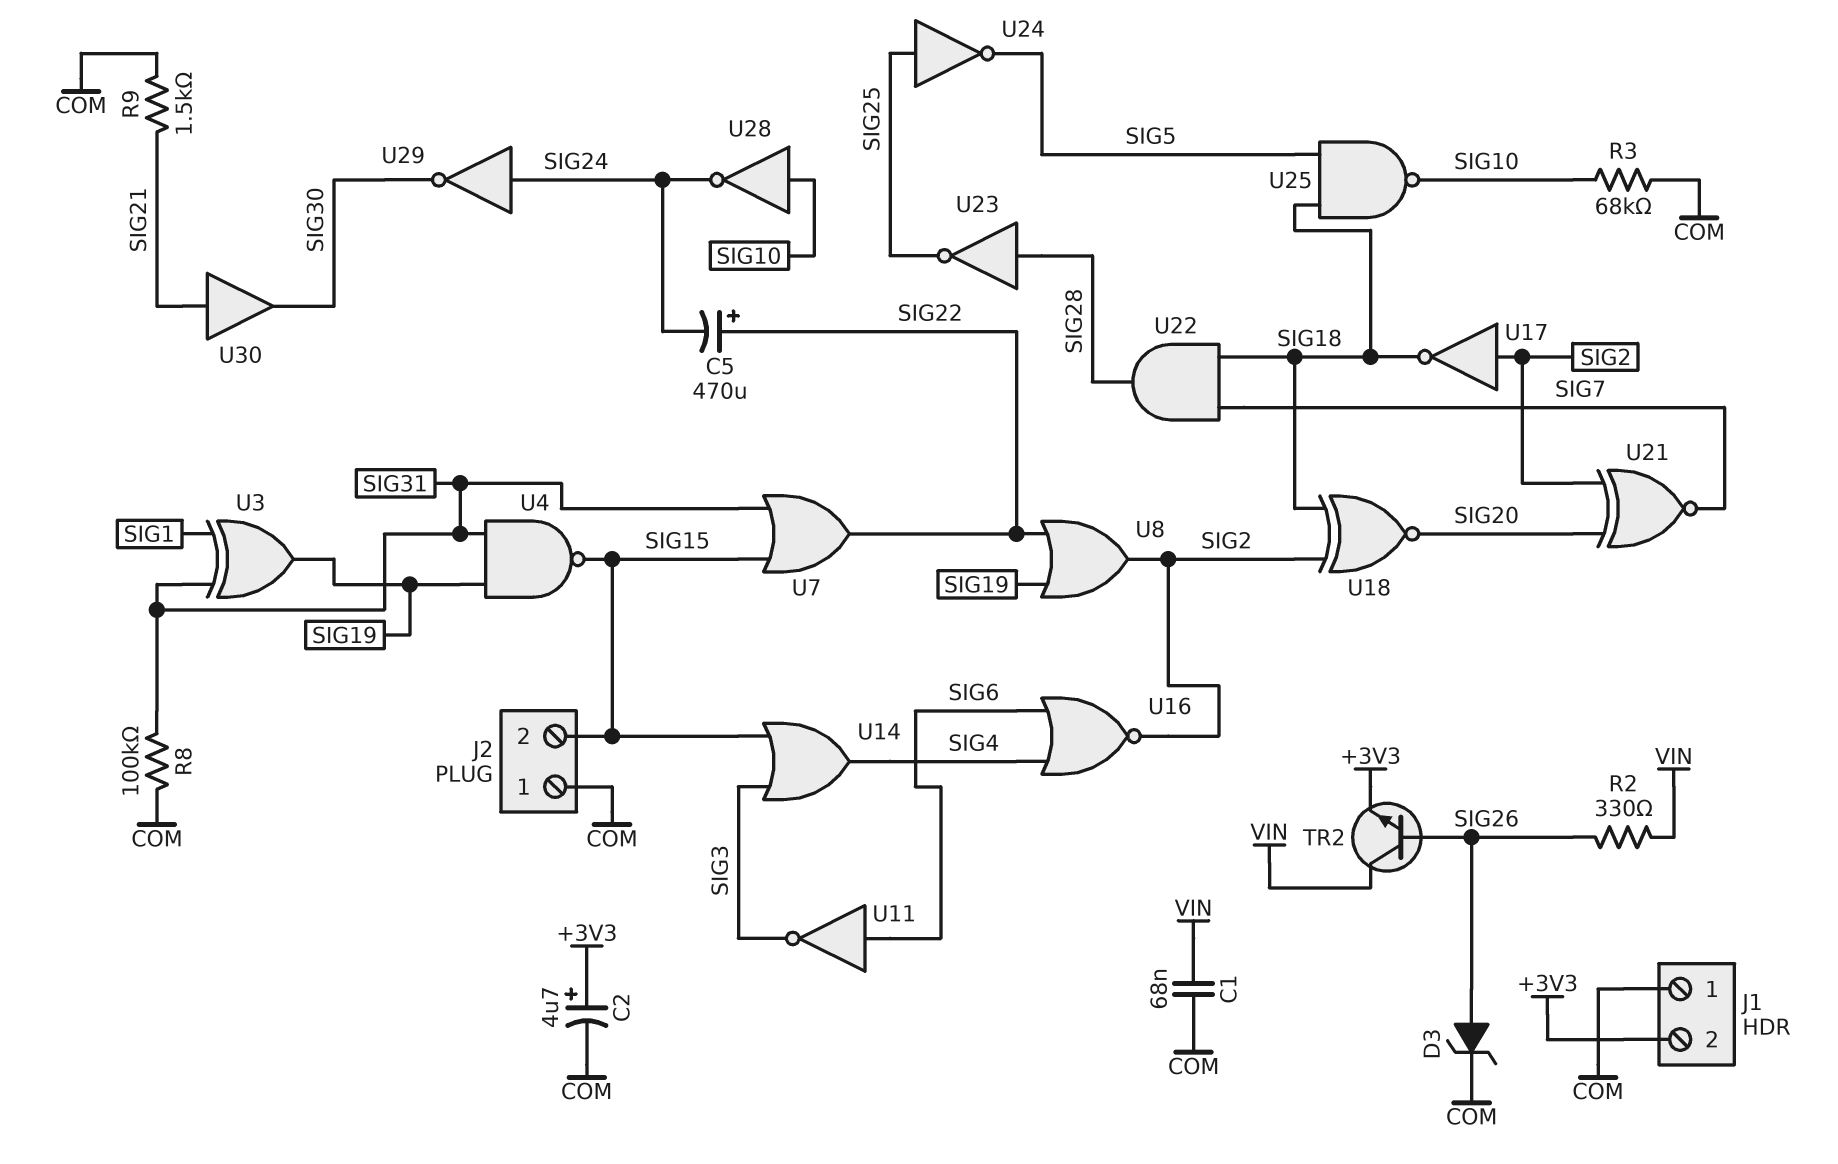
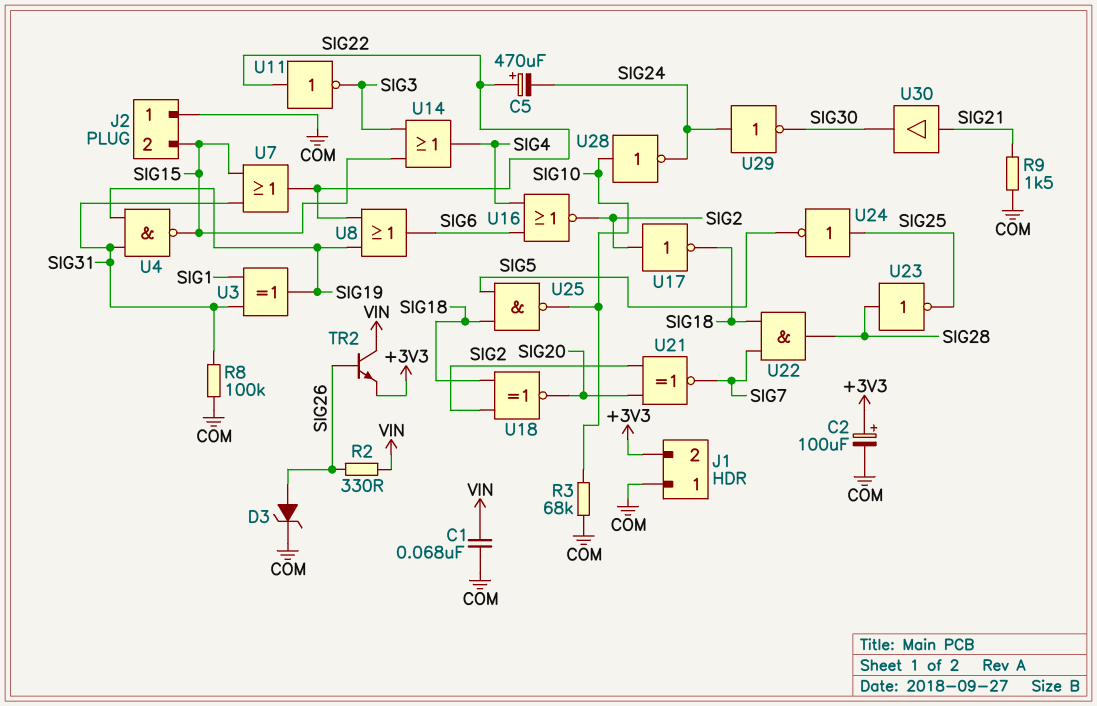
C2: 4.7uF (plus +3V3, minus COM) -> 100uF (plus +3V3, minus COM)
U8: OR (in SIG19, in SIG22, out SIG2) -> OR (in SIG19, in SIG22, out SIG6)
U11: NOT (in SIG6, out SIG3) -> NOT (in SIG22, out SIG3)

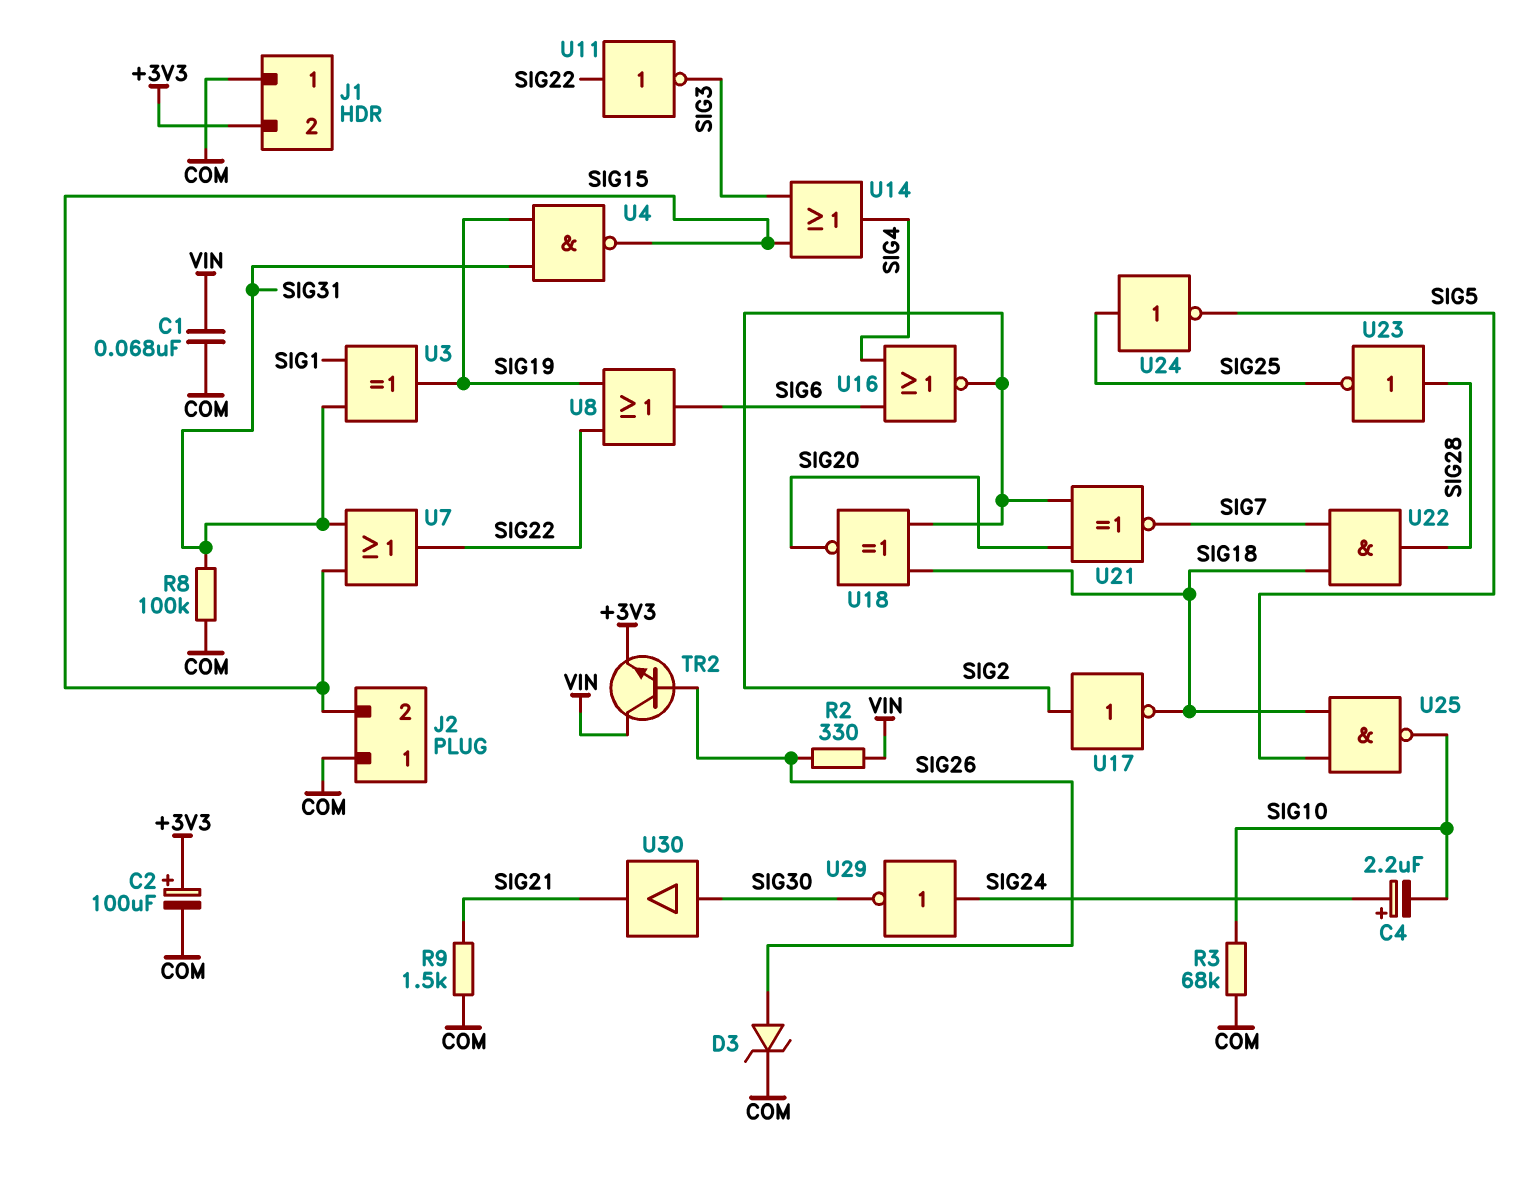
C4: none -> 2.2uF (plus SIG24, minus SIG10)
C5: 470uF (plus SIG22, minus SIG24) -> none
U28: NOT (in SIG10, out SIG24) -> none
U30: buffer (in SIG21, out SIG30) -> buffer (in SIG30, out SIG21)

